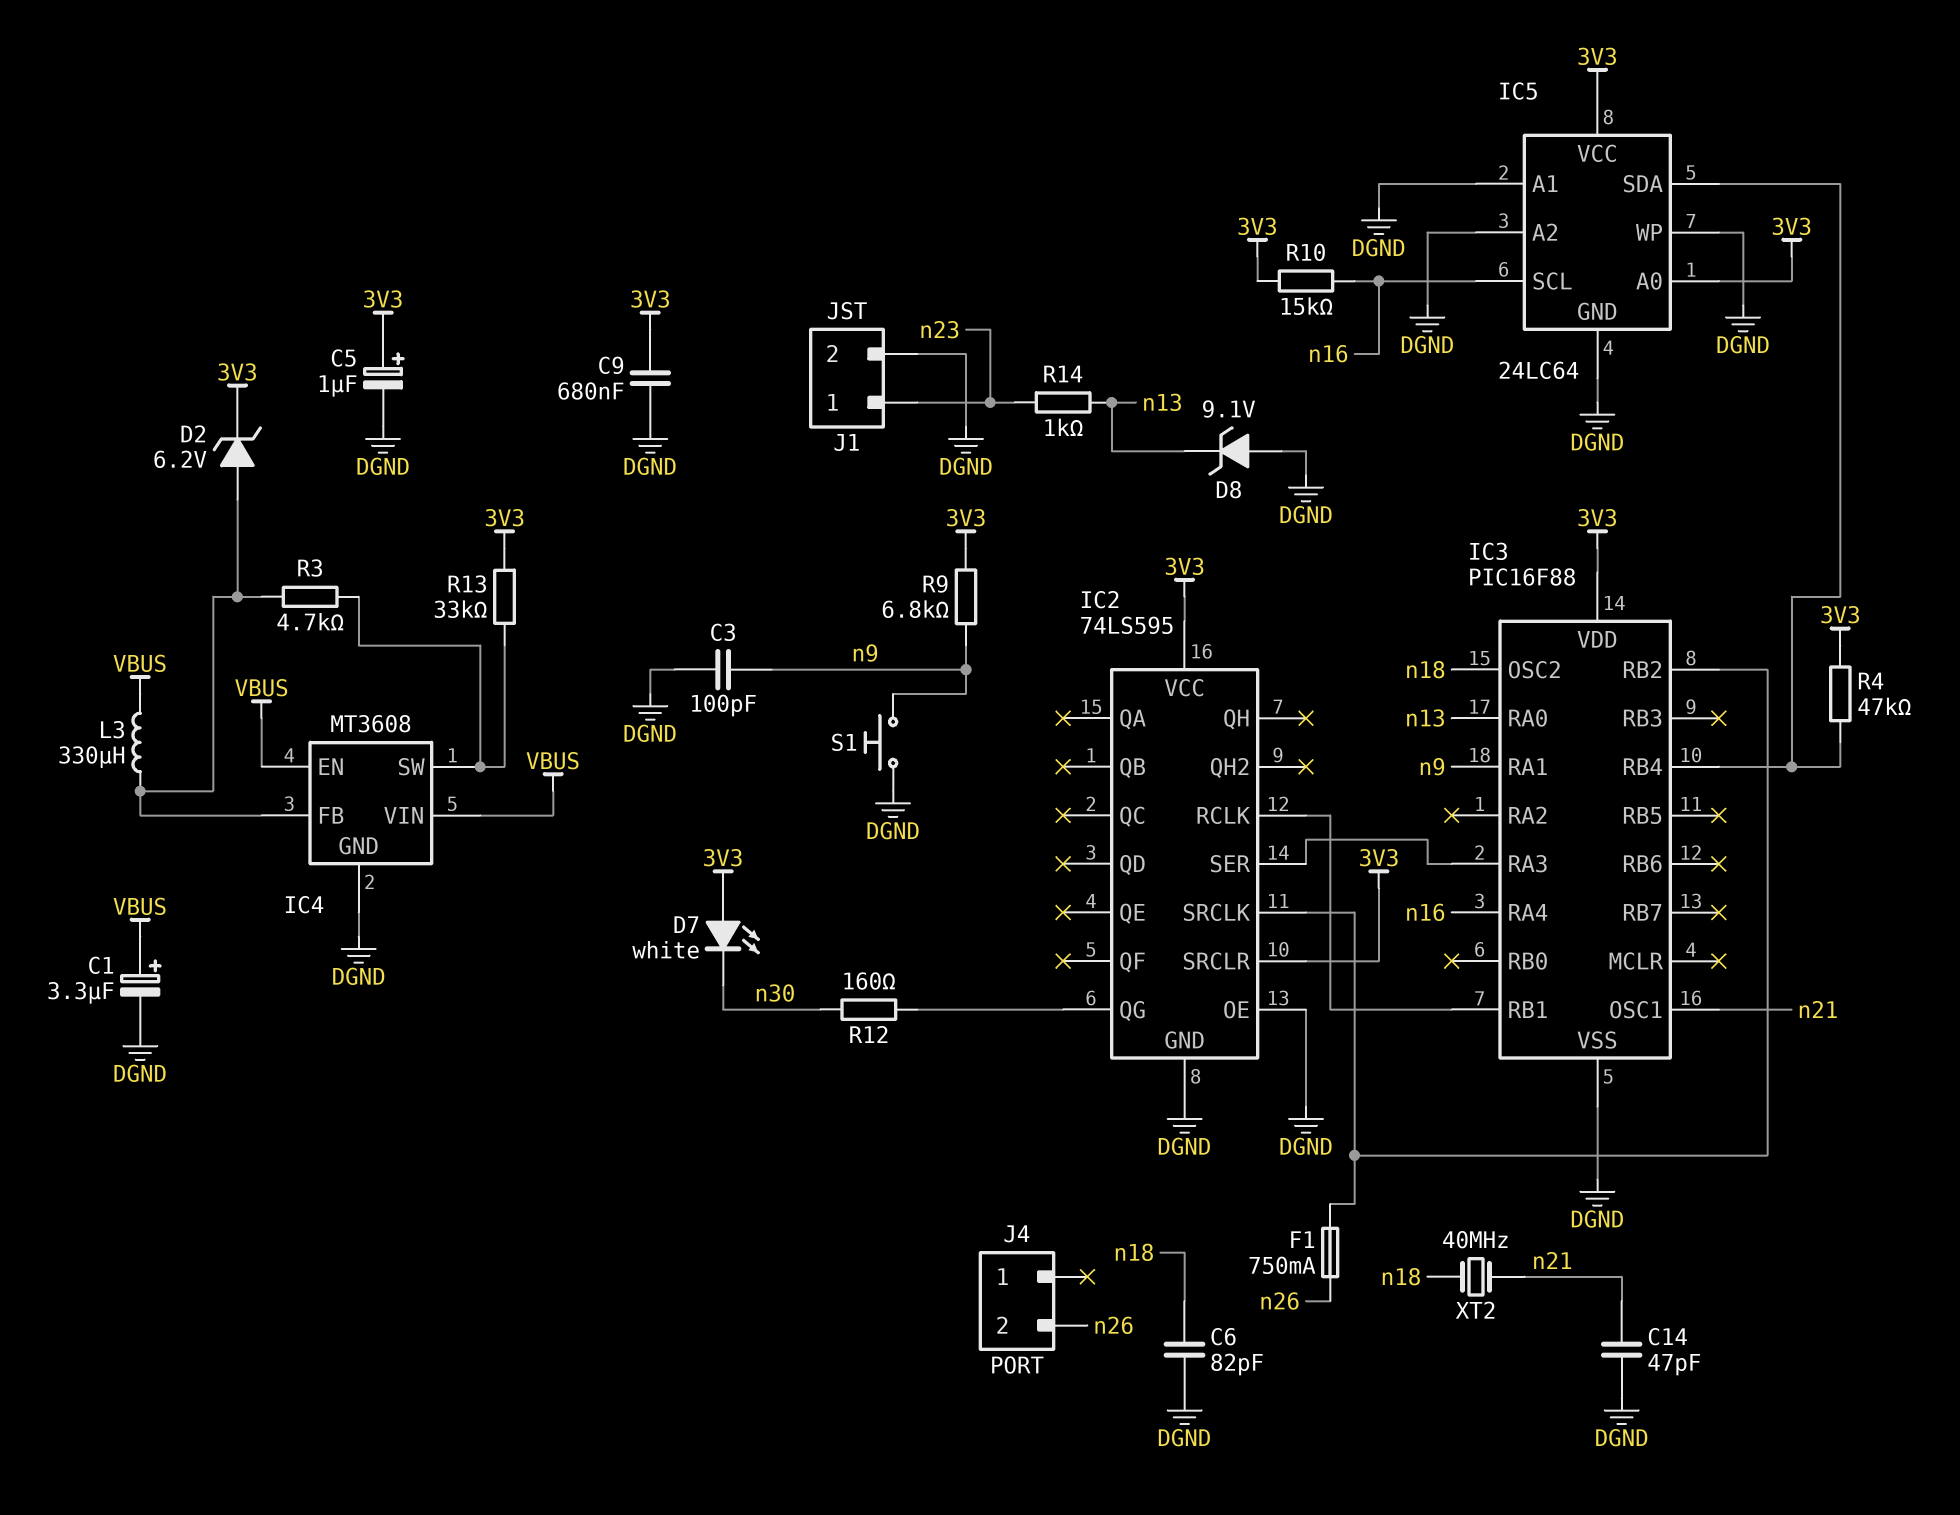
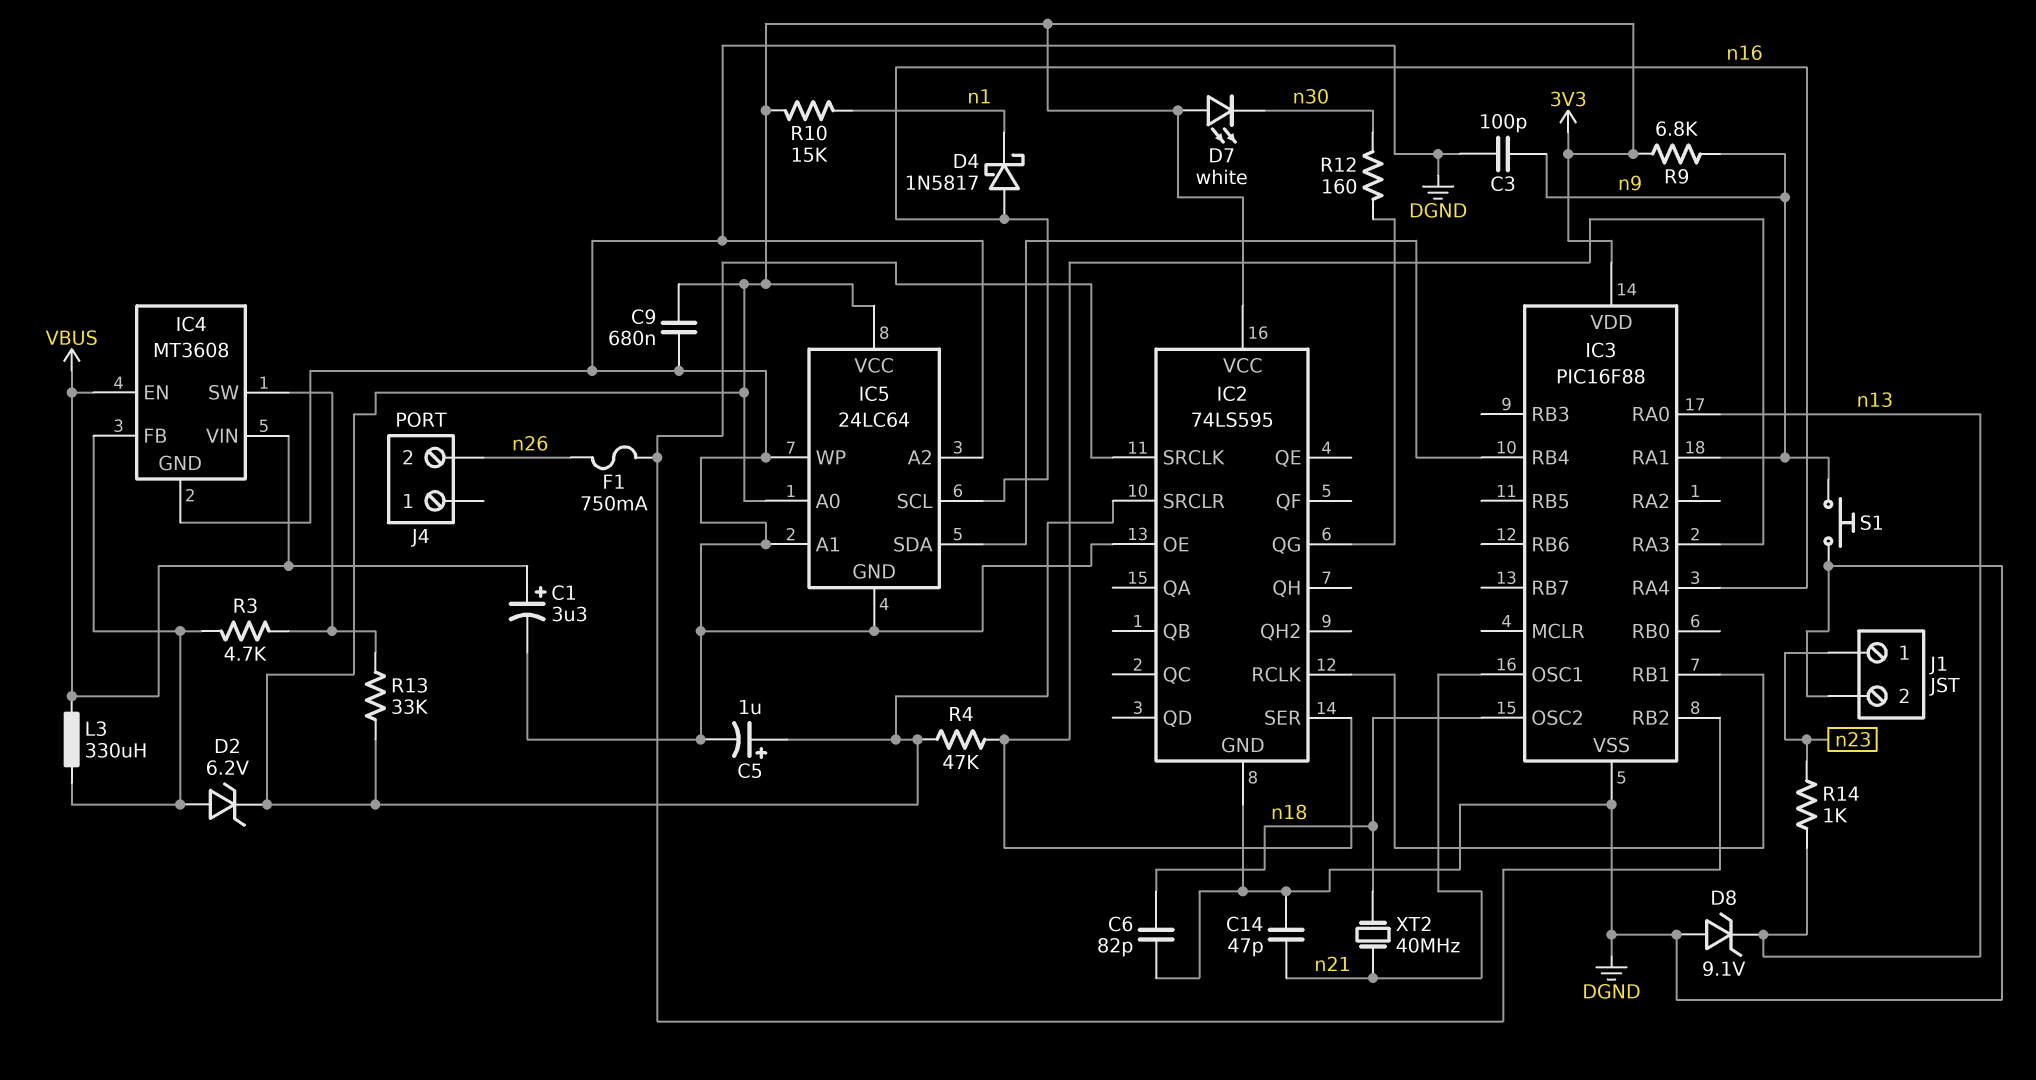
D4: none -> schottky 1N5817 (A n16, K n1)
R4: 47k (3V3, IC3/RB4) -> 47k (3V3, IC2/SER)
R10: 15k (3V3, n16) -> 15k (3V3, n1)

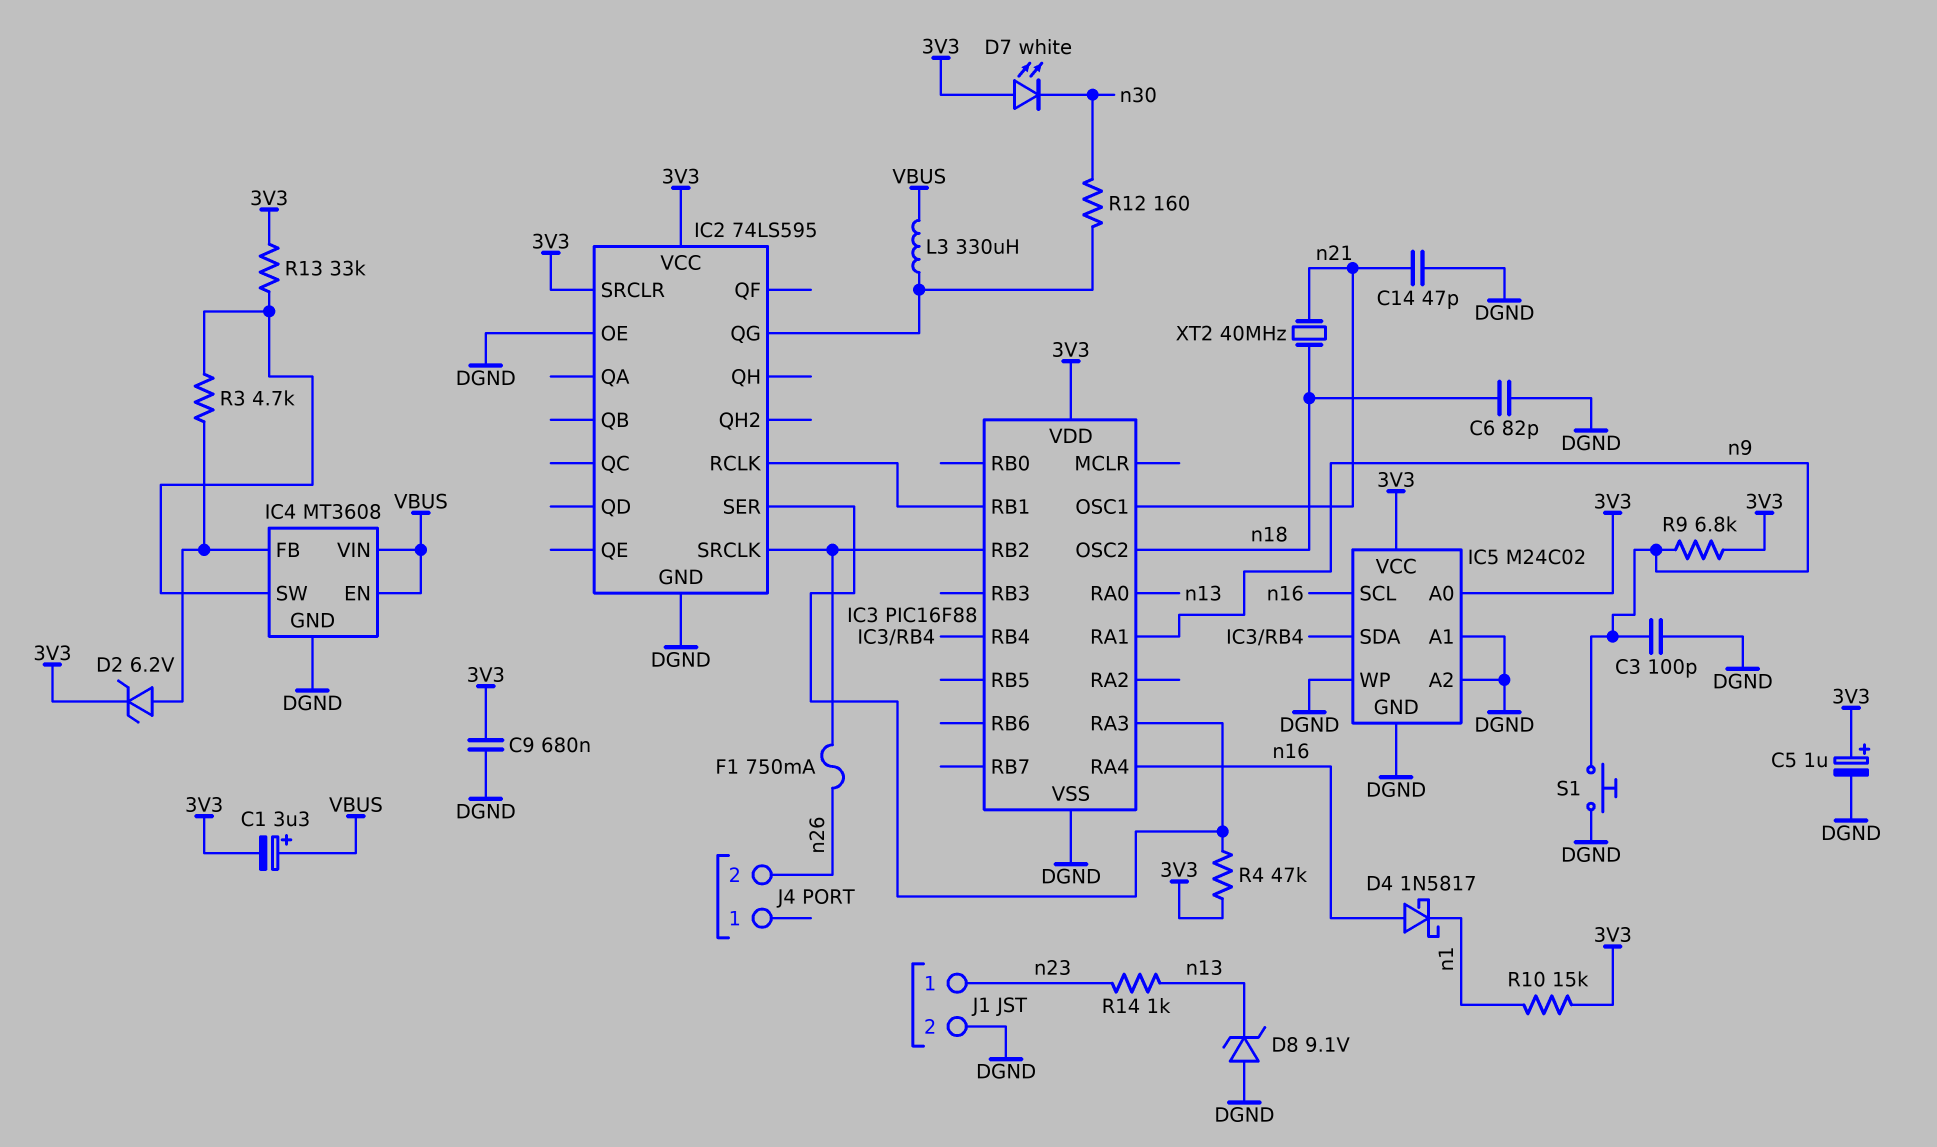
C1: 3.3uF (plus VBUS, minus DGND) -> 3.3uF (plus VBUS, minus 3V3)
IC5: 24LC64 -> M24C02
L3: 330uH (IC4/FB, VBUS) -> 330uH (IC2/QG, VBUS)

